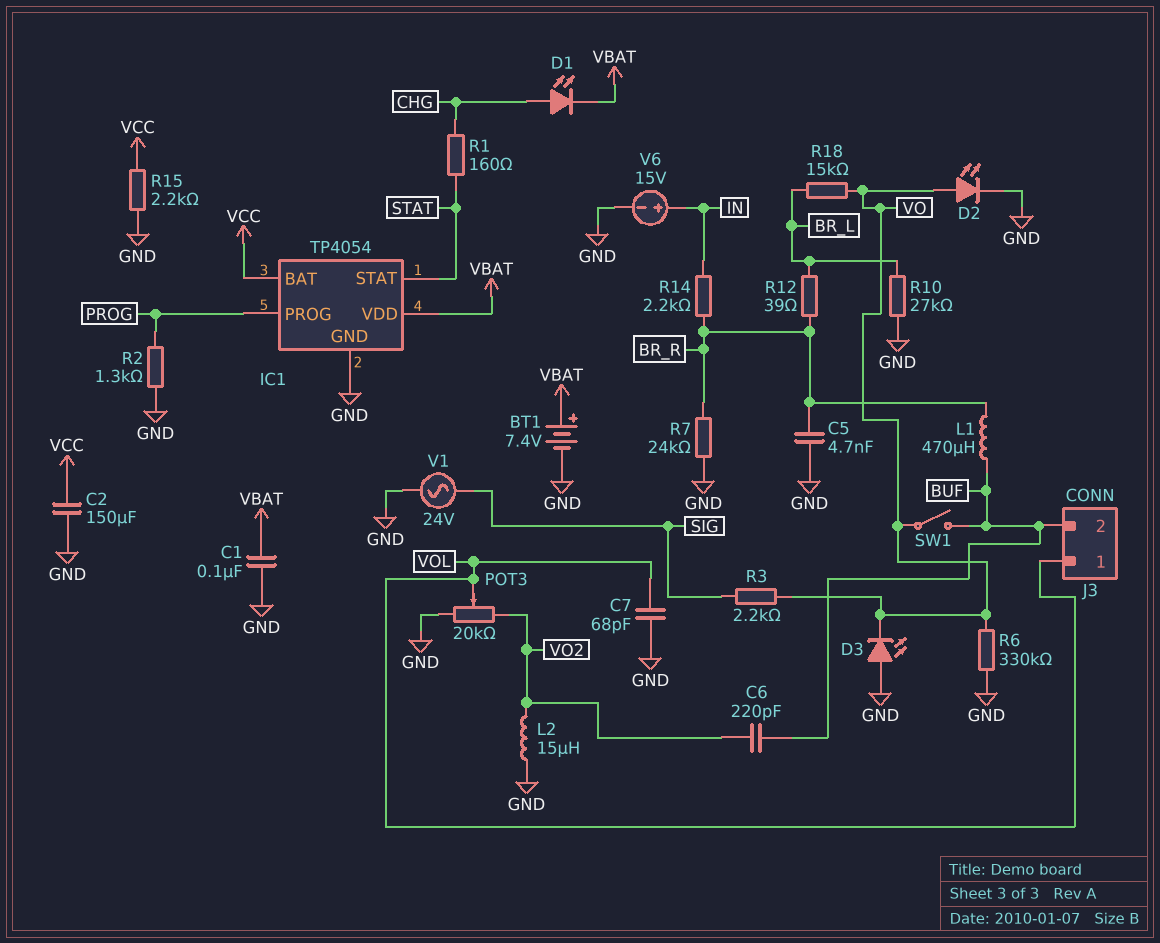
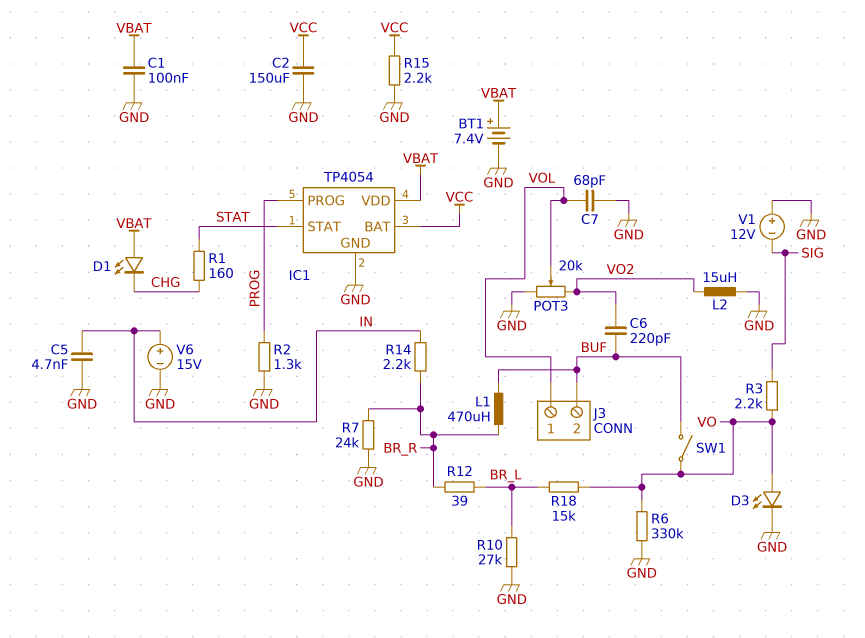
C5: 4.7nF (BR_R, GND) -> 4.7nF (GND, IN)
D1: LED (A CHG, K VBAT) -> LED (A VBAT, K CHG)
D2: LED (A VO, K GND) -> none
D3: LED (A GND, K VO) -> LED (A VO, K GND)
V1: AC 24V (GND, SIG) -> 12V (plus GND, minus SIG)

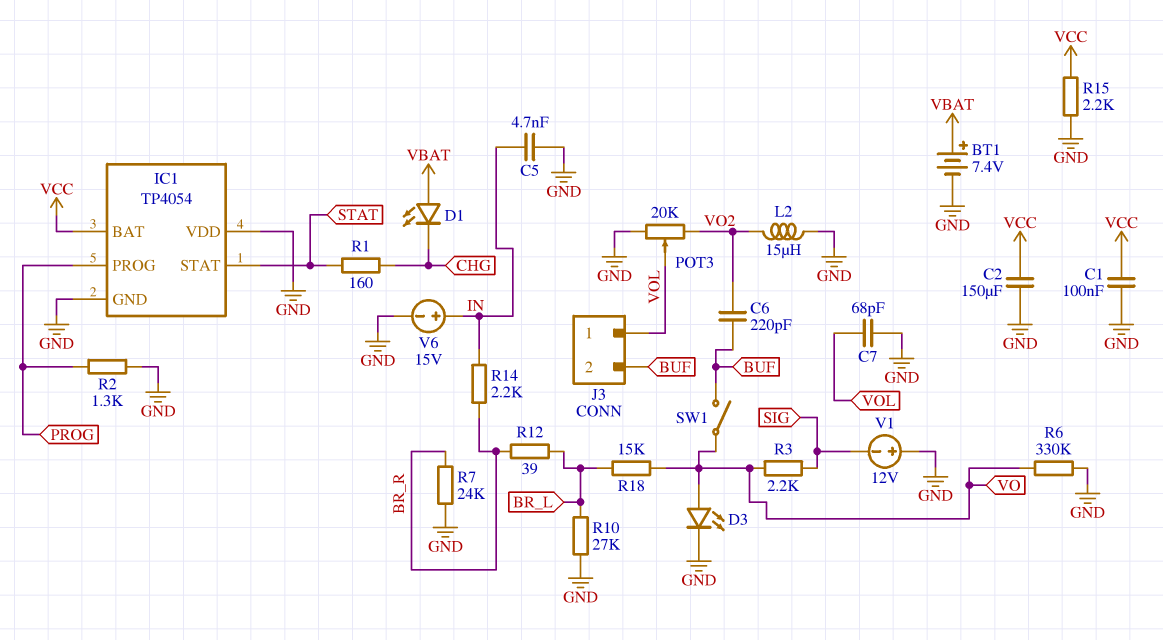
C1: 100nF (GND, VBAT) -> 100nF (GND, VCC)
IC1 pin VDD: VBAT -> GND
L1: 470uH (BR_R, BUF) -> none

